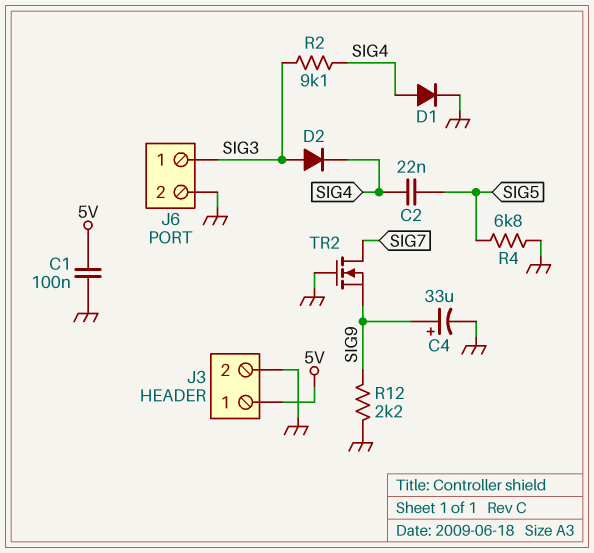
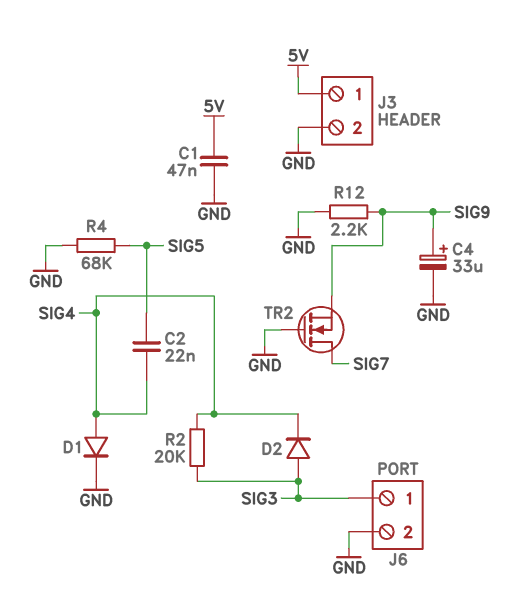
C1: 100nF (5V, GND) -> 47nF (5V, GND)
R2: 9.1k (SIG3, SIG4) -> 20k (SIG3, SIG4)
R4: 6.8k (GND, SIG5) -> 68k (GND, SIG5)

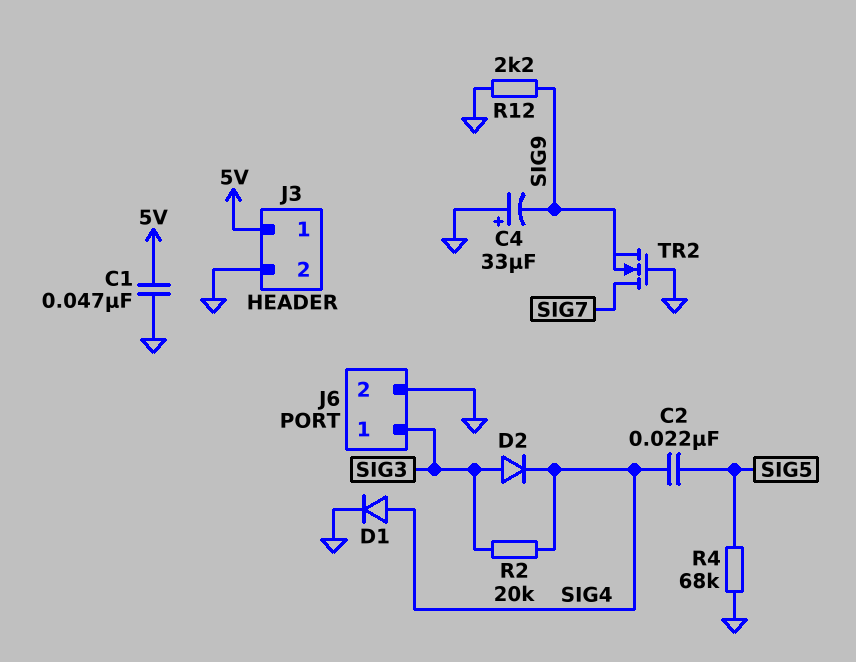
C4: 33uF (plus SIG9, minus GND) -> 33uF (plus GND, minus SIG9)

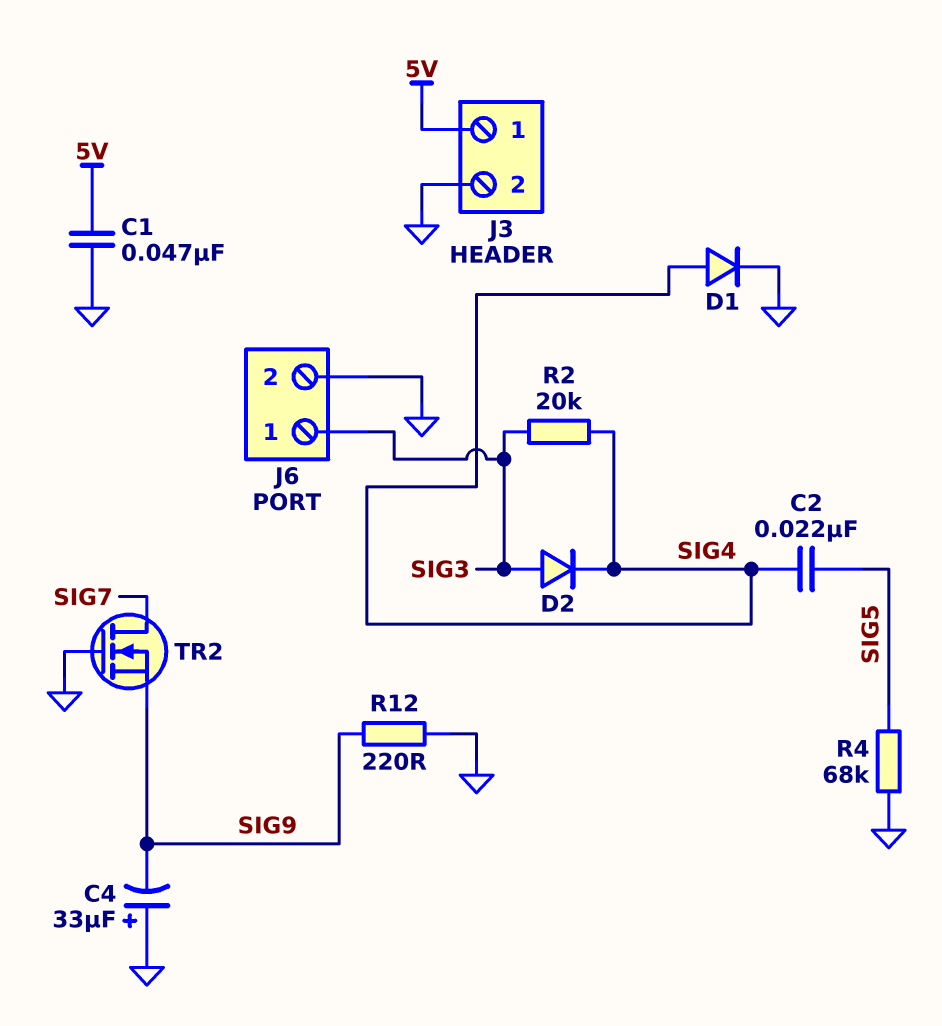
R12: 2.2k (GND, SIG9) -> 220 (GND, SIG9)

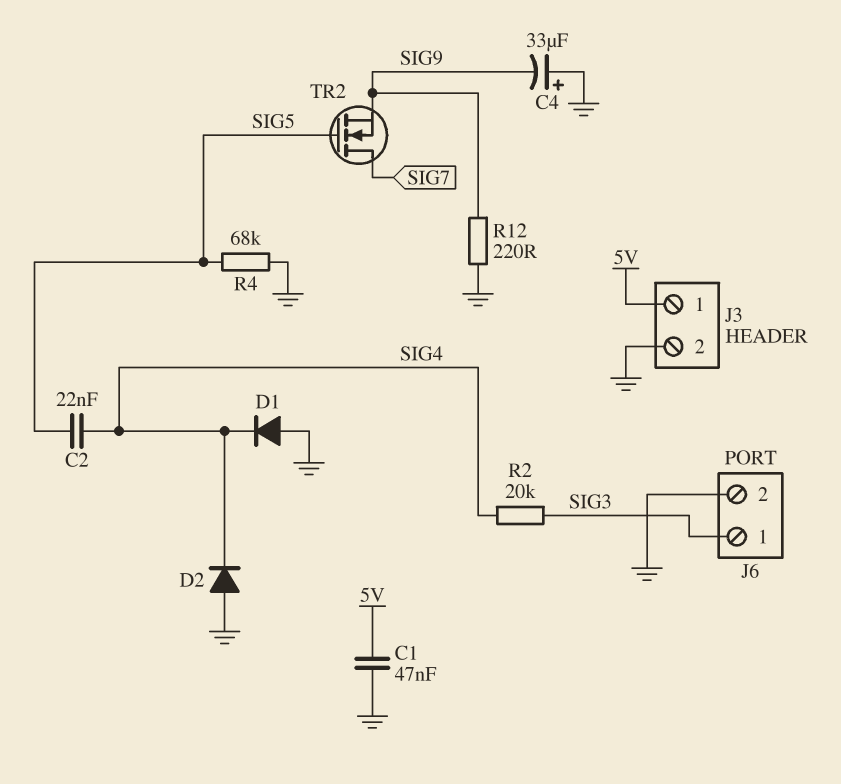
D1: diode (A SIG4, K GND) -> diode (A GND, K SIG4)
D2: diode (A SIG3, K SIG4) -> diode (A GND, K SIG4)
TR2: NMOS (G GND, D SIG7, S SIG9) -> NMOS (G SIG5, D SIG7, S SIG9)

